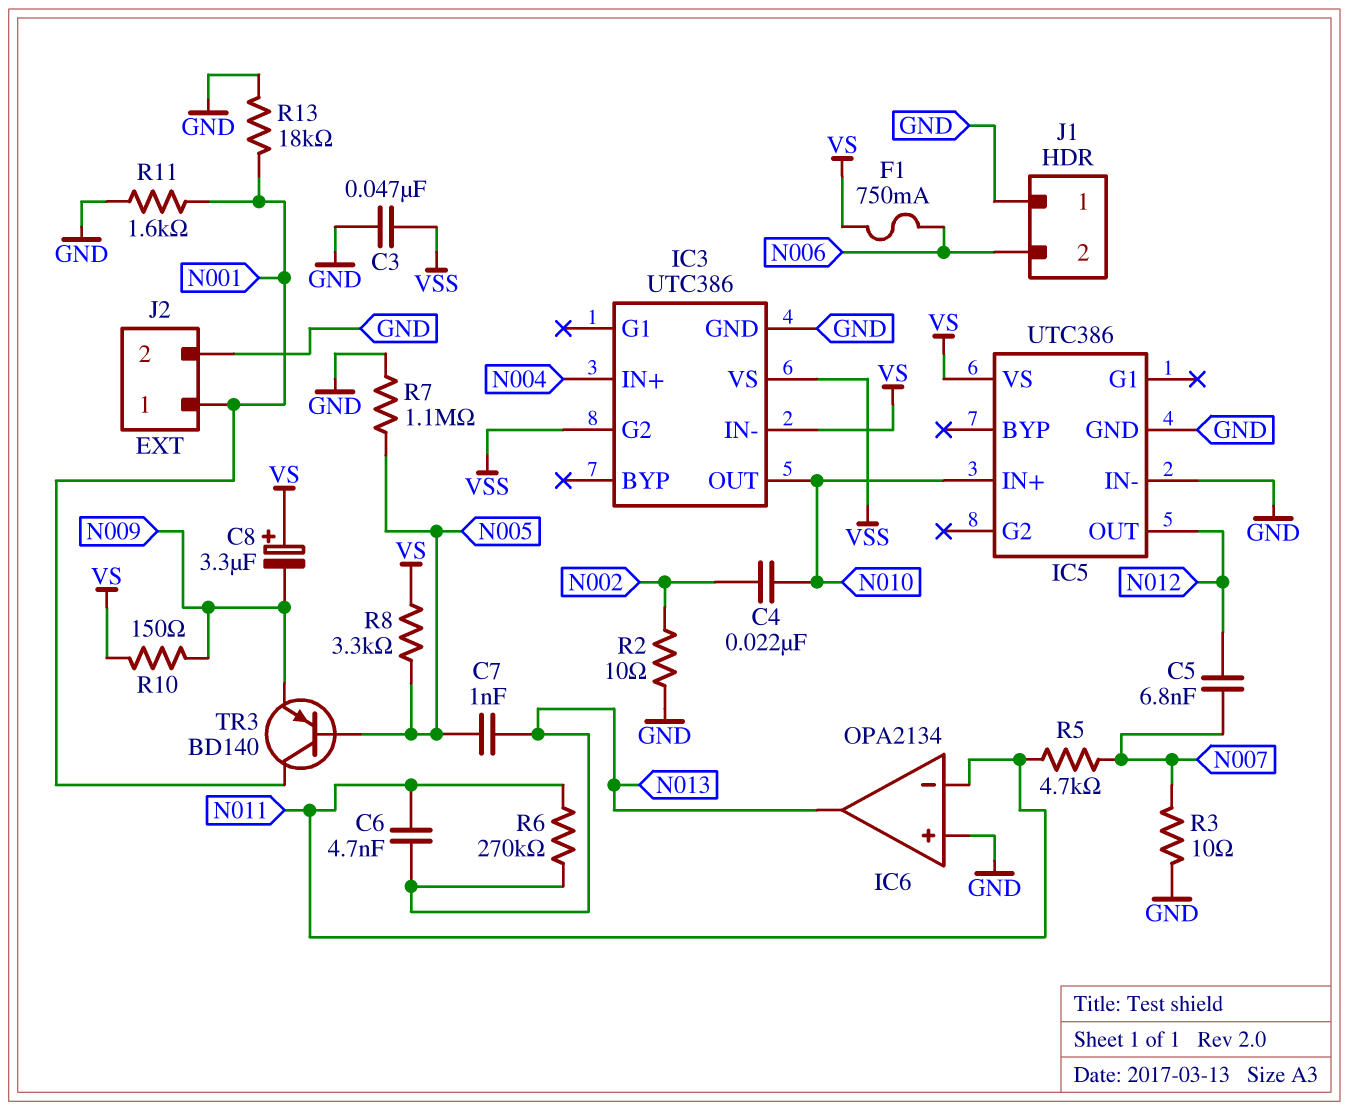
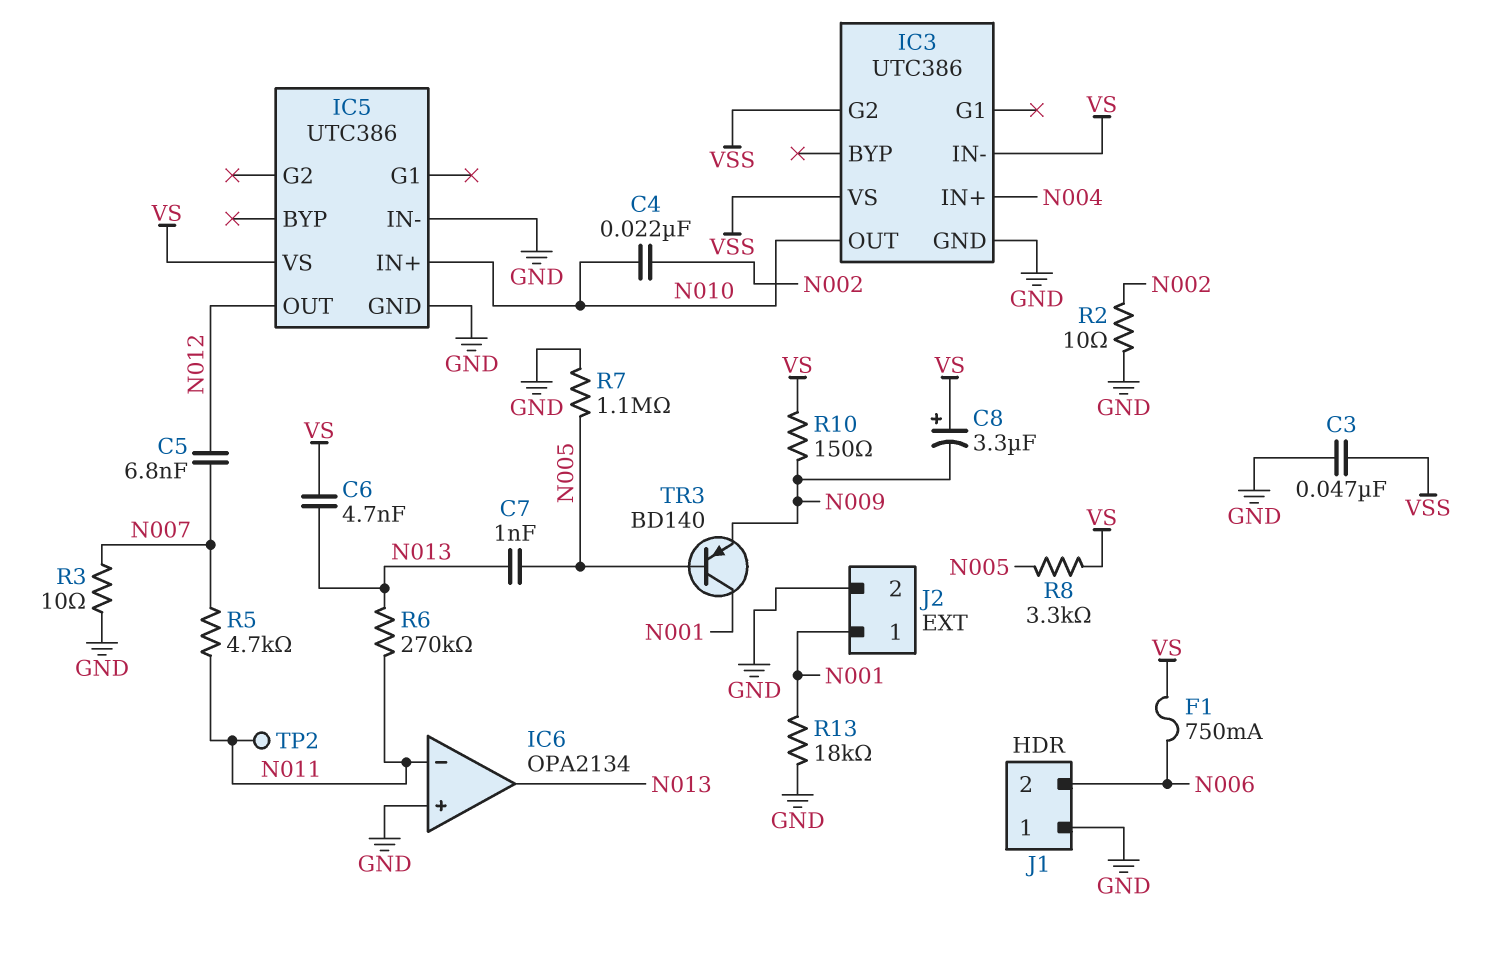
C6: 4.7nF (N011, N013) -> 4.7nF (N013, VS)
R11: 1.6k (GND, N001) -> none
TP2: none -> test point (N011)

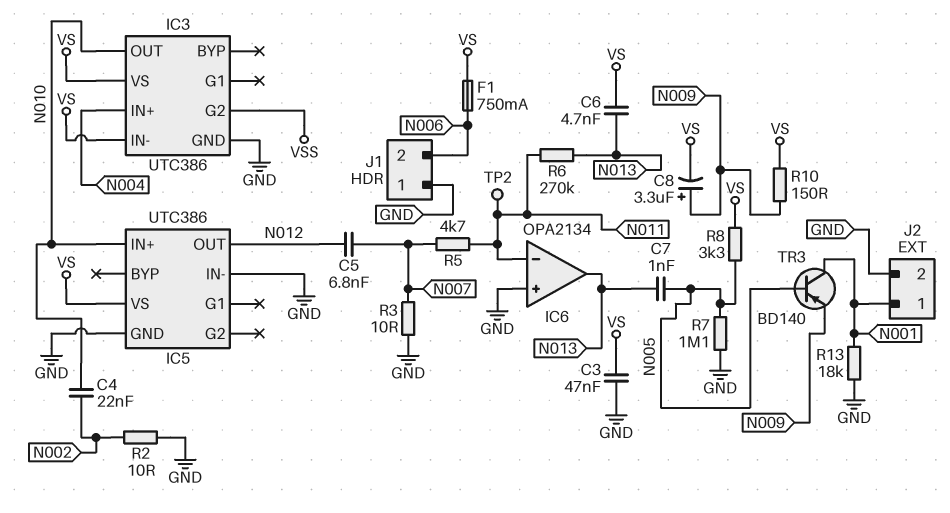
C3: 47nF (GND, VSS) -> 47nF (GND, VS)
C8: 3.3uF (plus VS, minus N009) -> 3.3uF (plus N009, minus VS)
IC3 pin VS: VSS -> VS

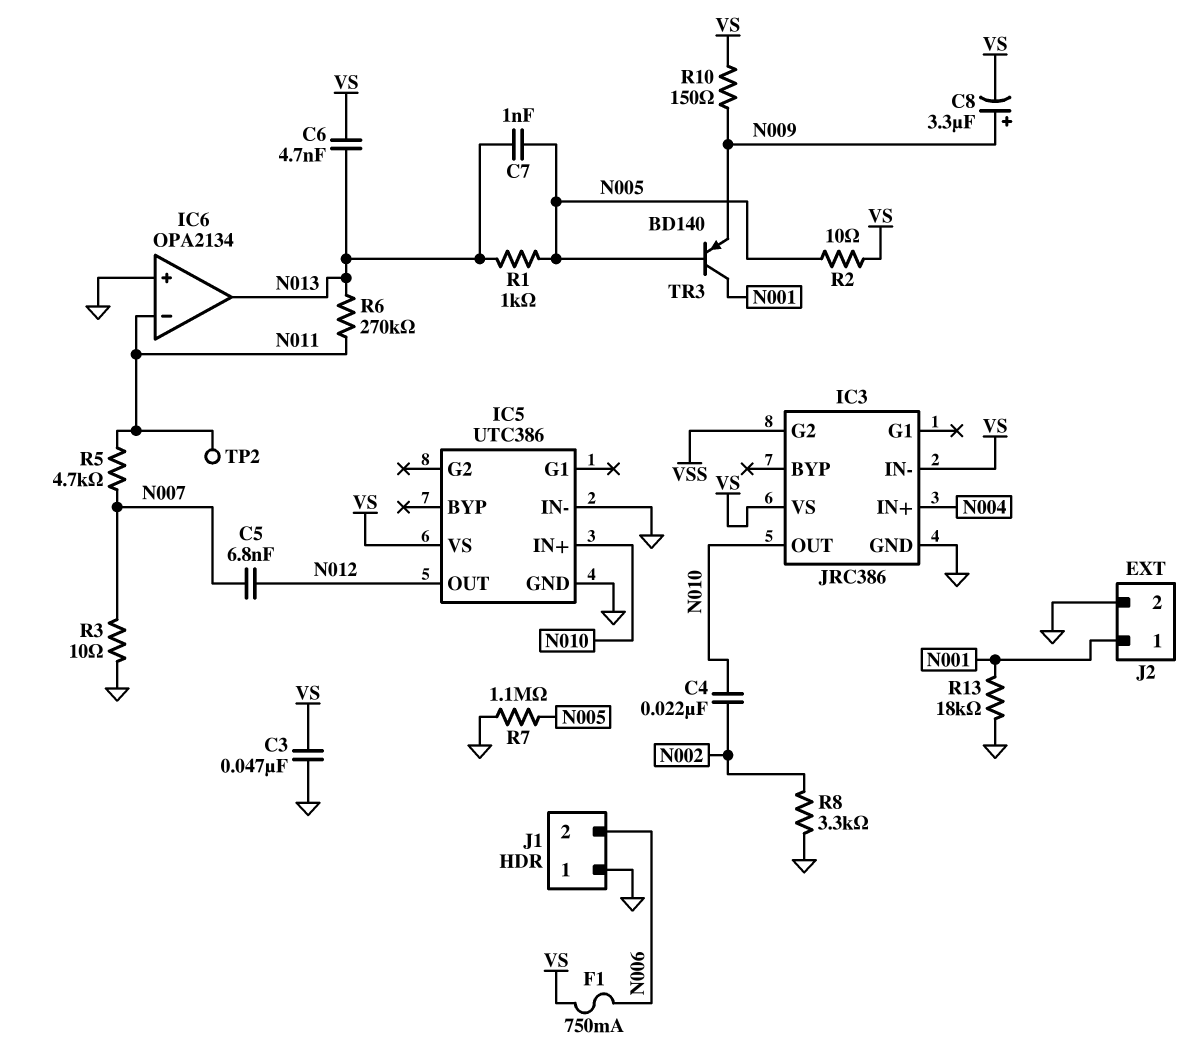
IC3: UTC386 -> JRC386
R1: none -> 1k (N005, N013)
R2: 10 (GND, N002) -> 10 (N005, VS)
R8: 3.3k (N005, VS) -> 3.3k (GND, N002)

